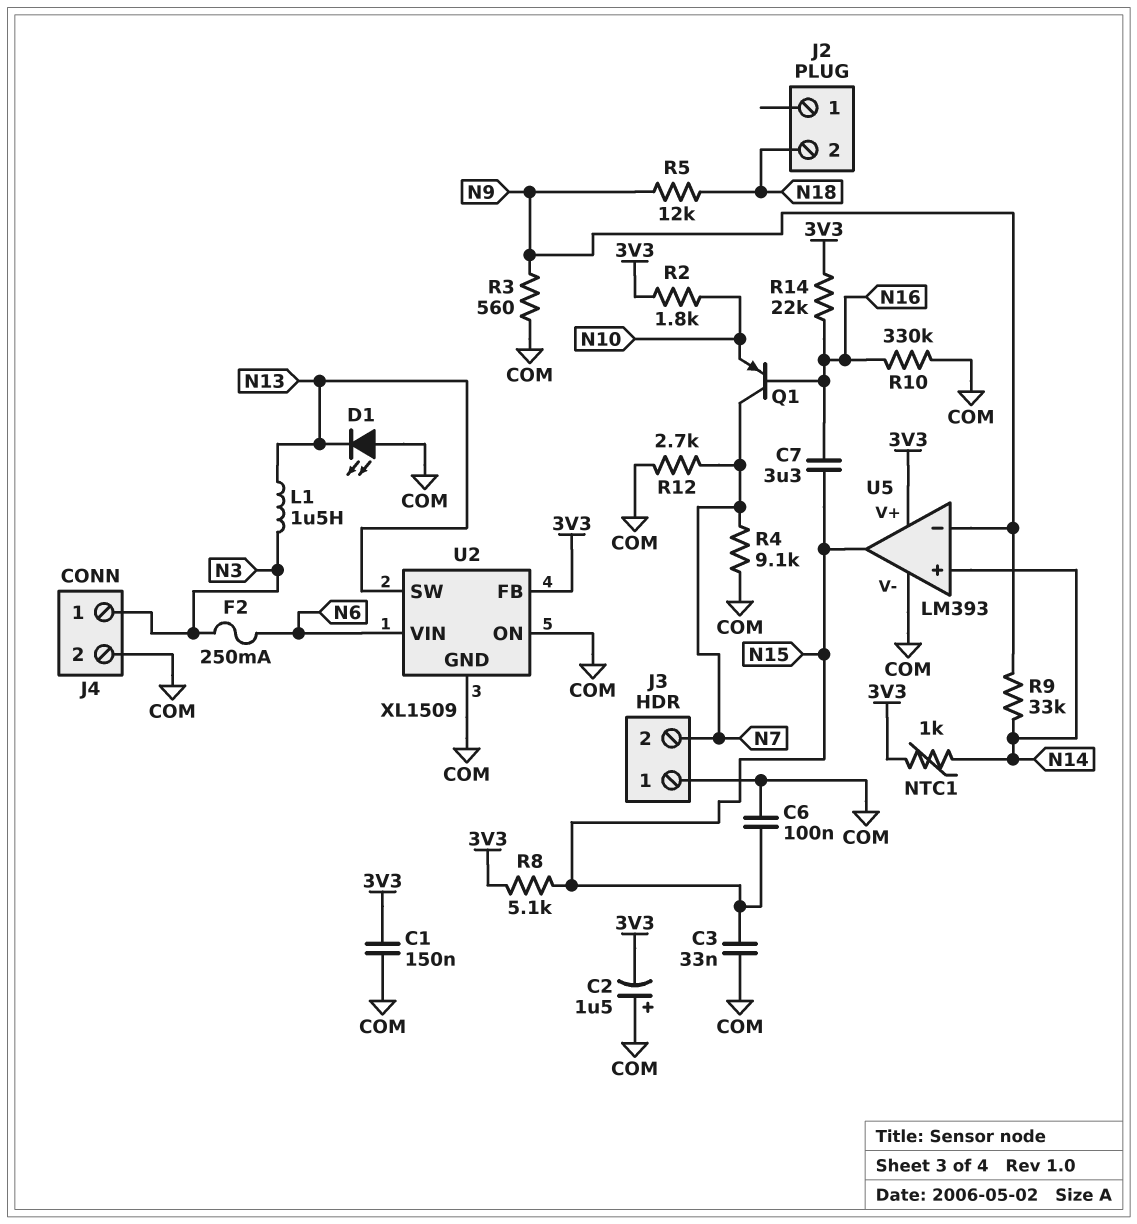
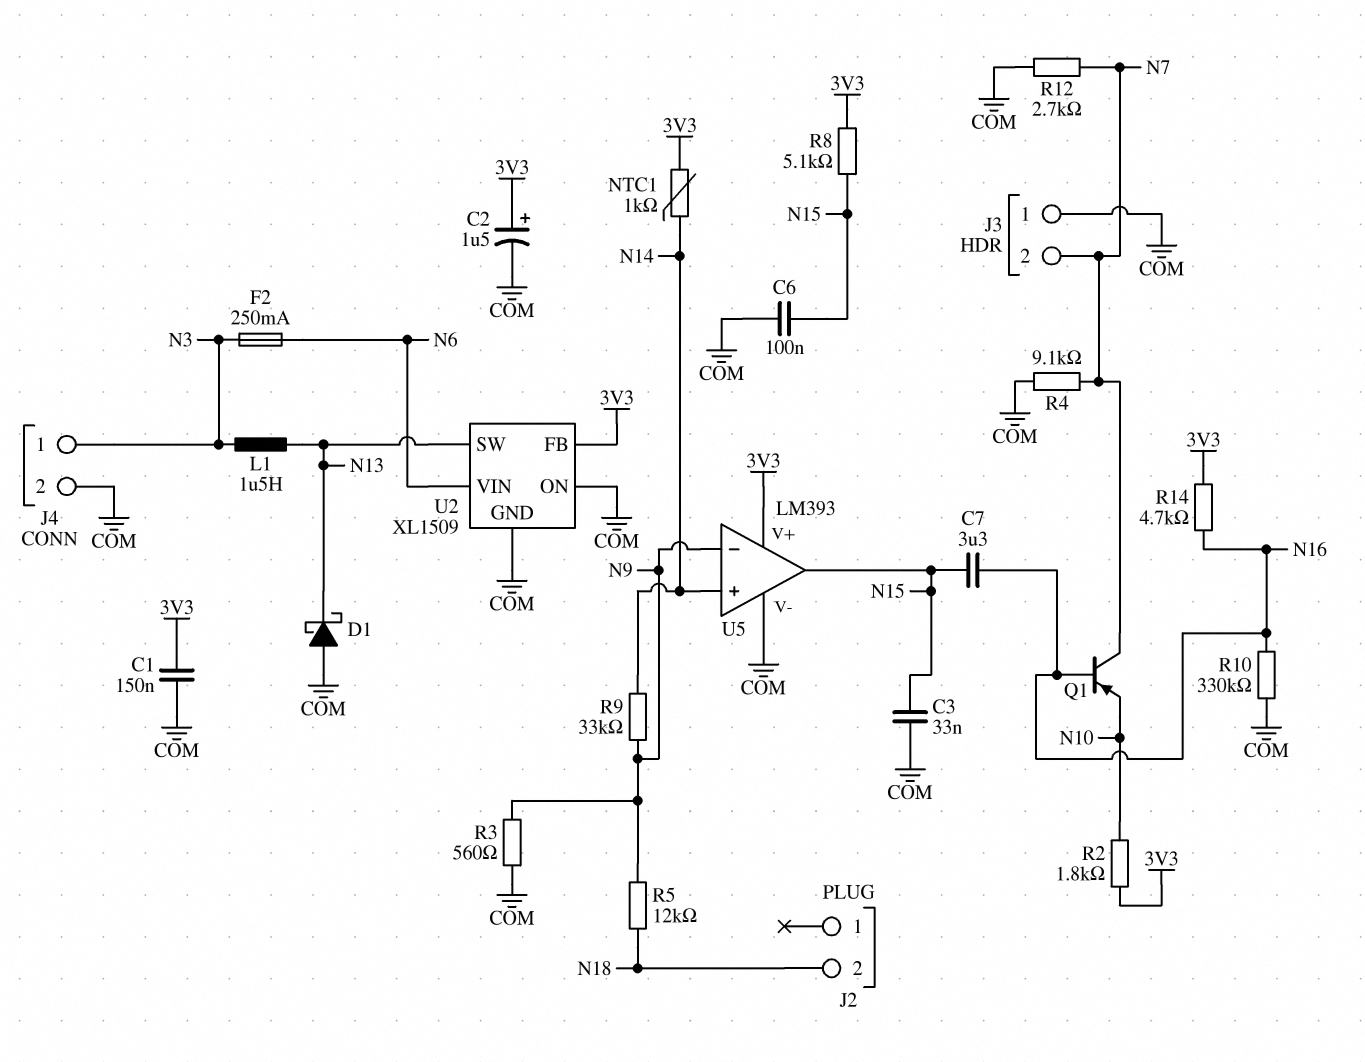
C2: 1.5uF (plus COM, minus 3V3) -> 1.5uF (plus 3V3, minus COM)
D1: LED (A COM, K N13) -> schottky (A COM, K N13)
R14: 22k (3V3, N16) -> 4.7k (3V3, N16)

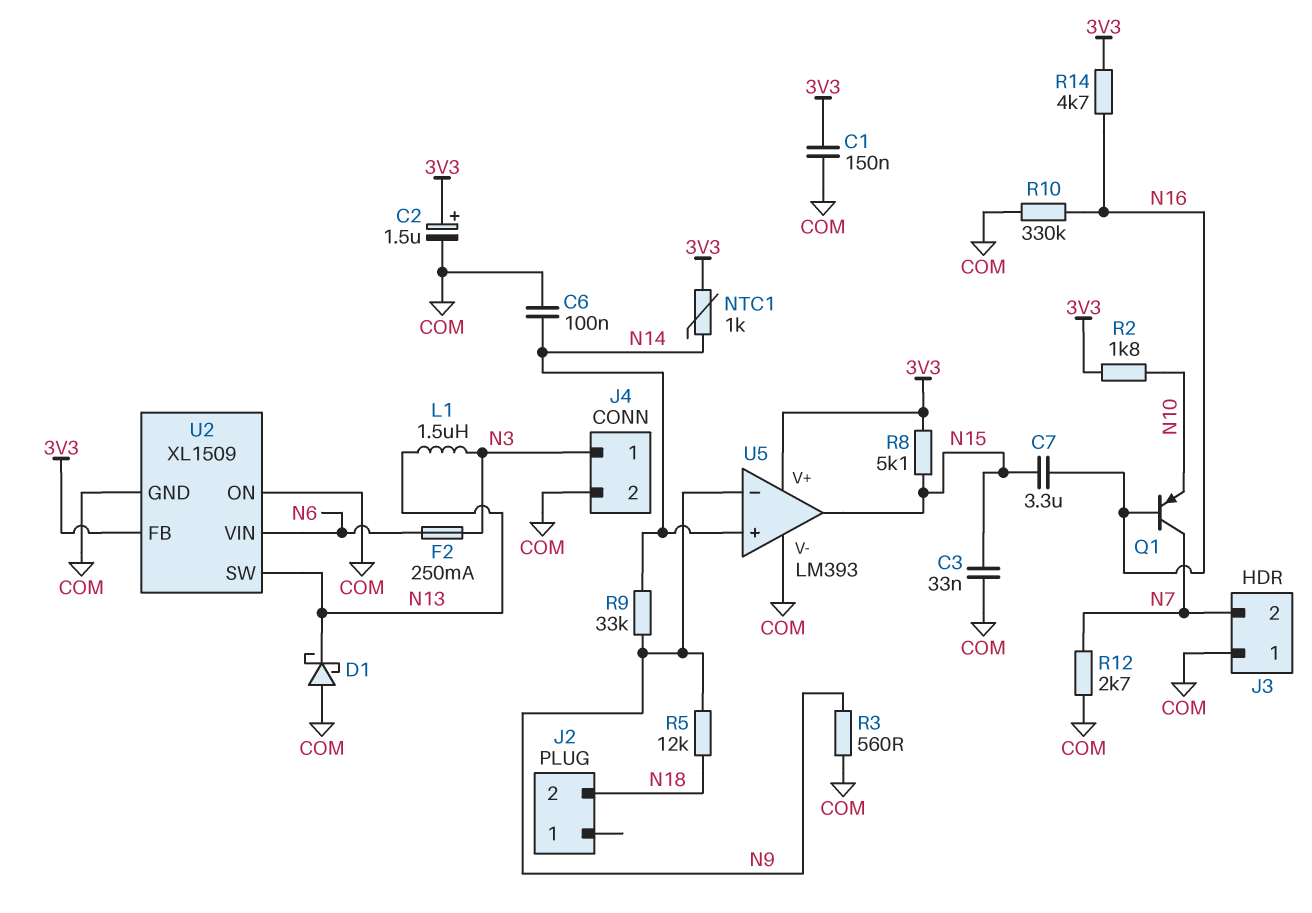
C6: 100nF (COM, N15) -> 100nF (COM, N14)
R4: 9.1k (COM, N7) -> none

